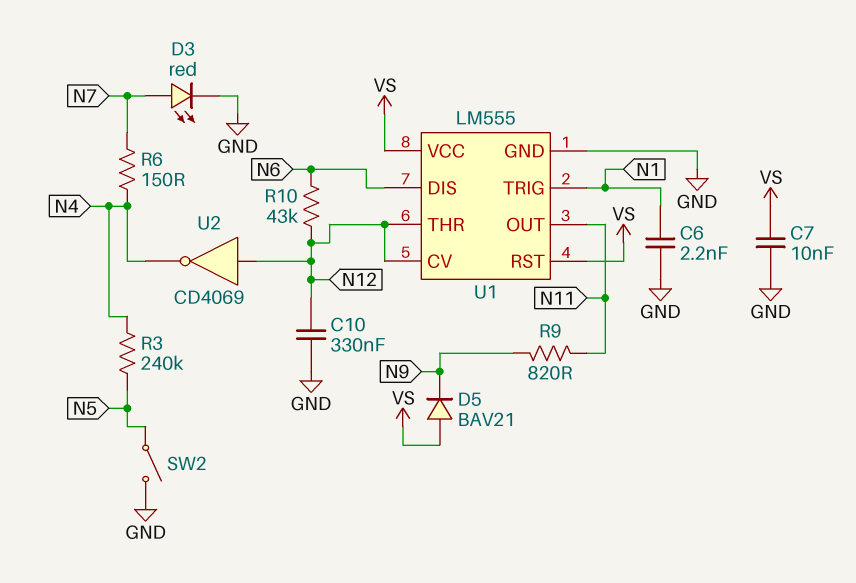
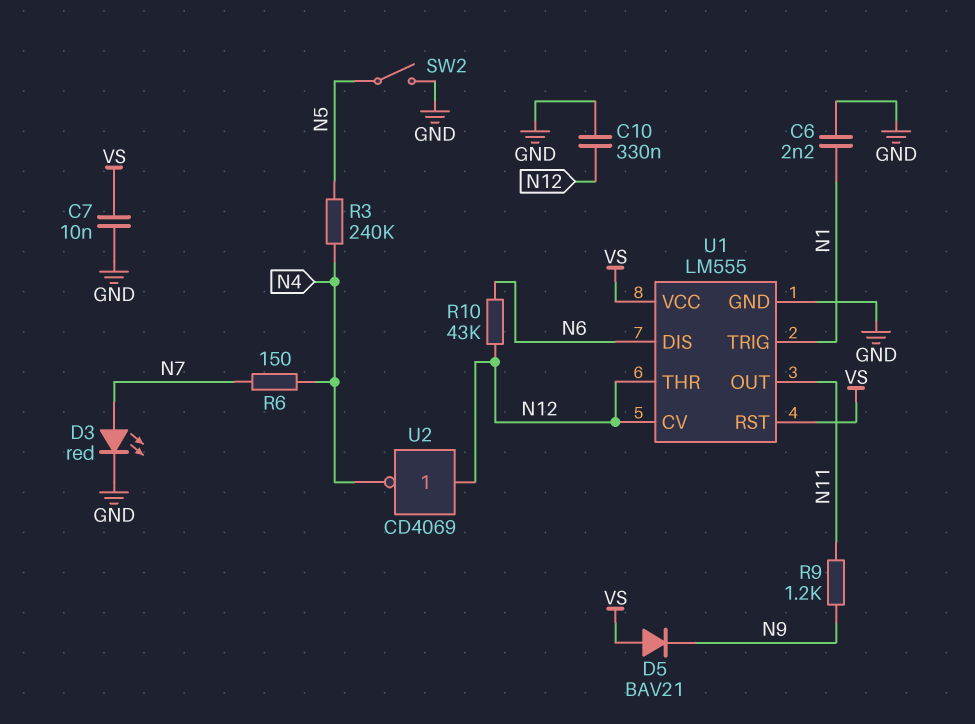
R9: 820 (N9, N11) -> 1.2k (N9, N11)

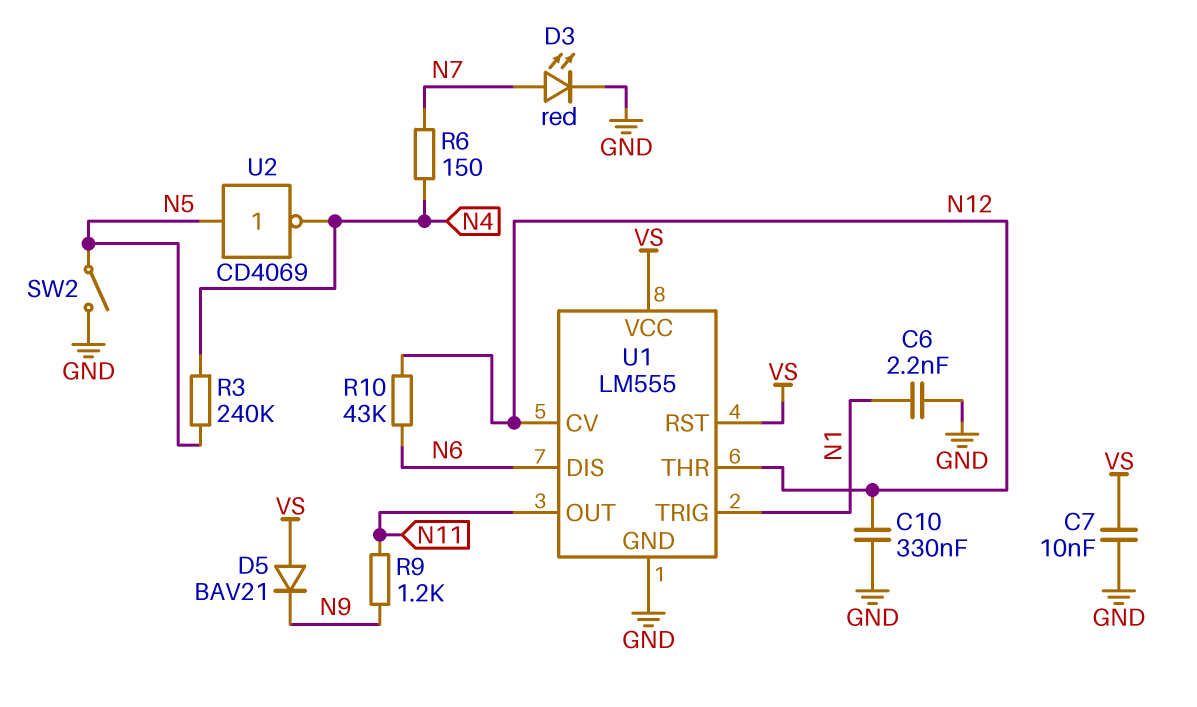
U2: NOT CD4069 (in N12, out N4) -> NOT CD4069 (in N5, out N4)

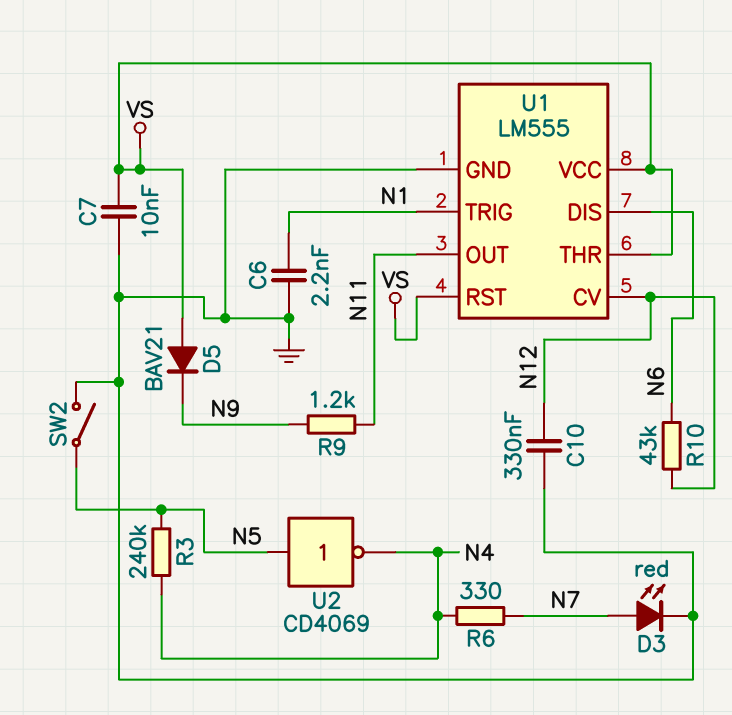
R6: 150 (N4, N7) -> 330 (N4, N7)
U1 pin THR: N12 -> VS

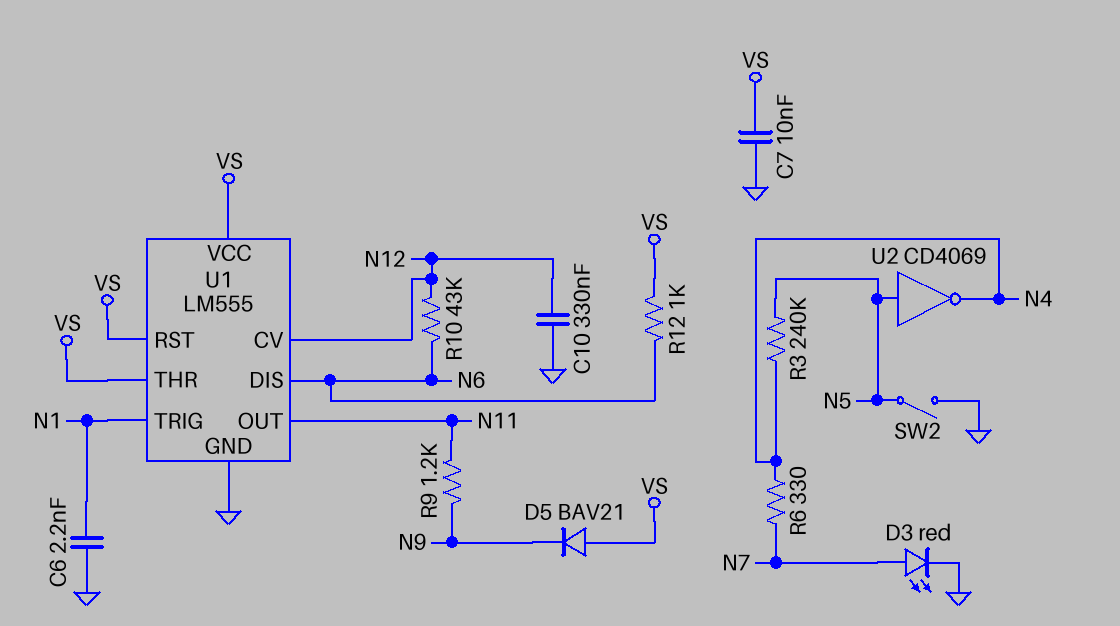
R12: none -> 1k (N6, VS)

